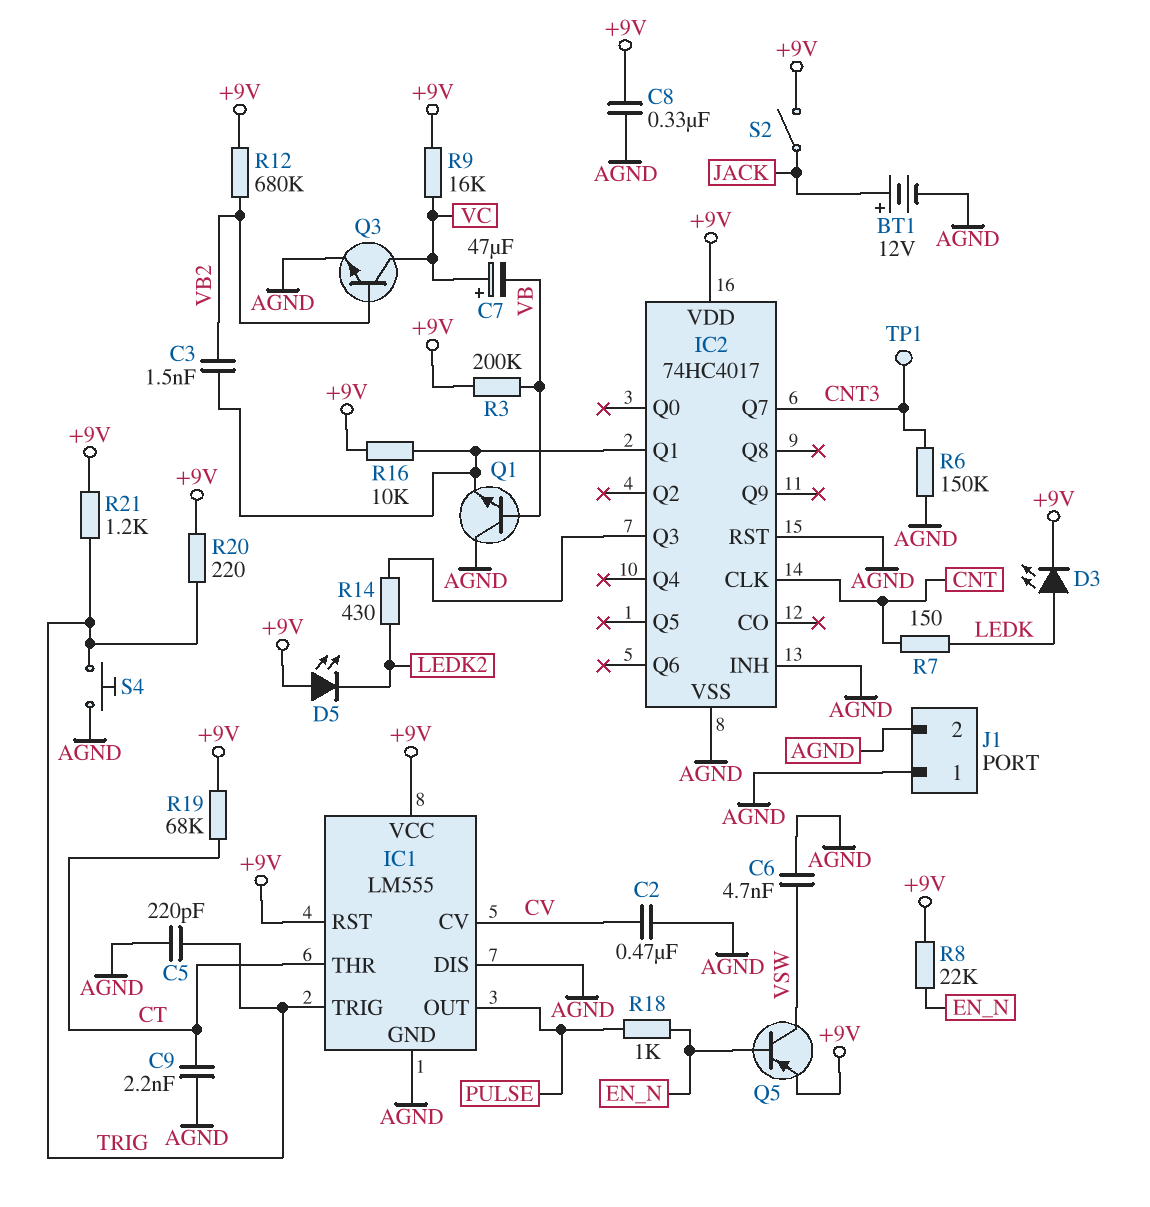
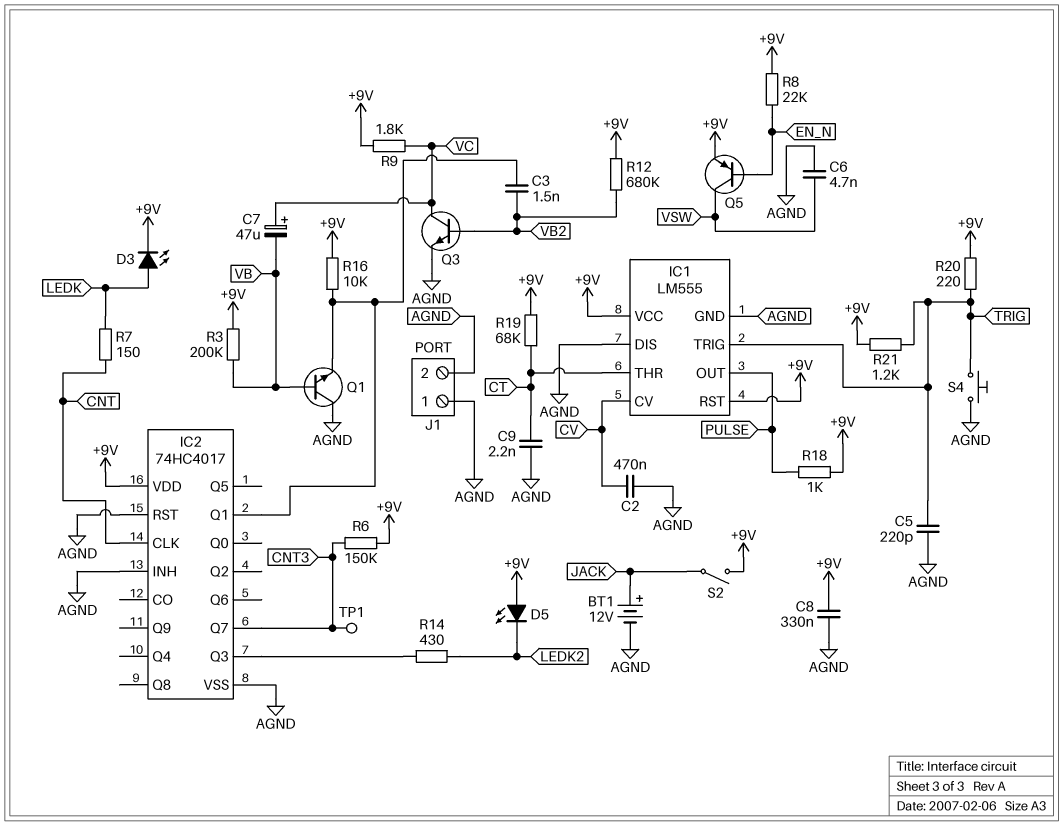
R6: 150k (AGND, CNT3) -> 150k (+9V, CNT3)
R9: 16k (+9V, VC) -> 1.8k (+9V, VC)
R18: 1k (EN_N, PULSE) -> 1k (+9V, PULSE)

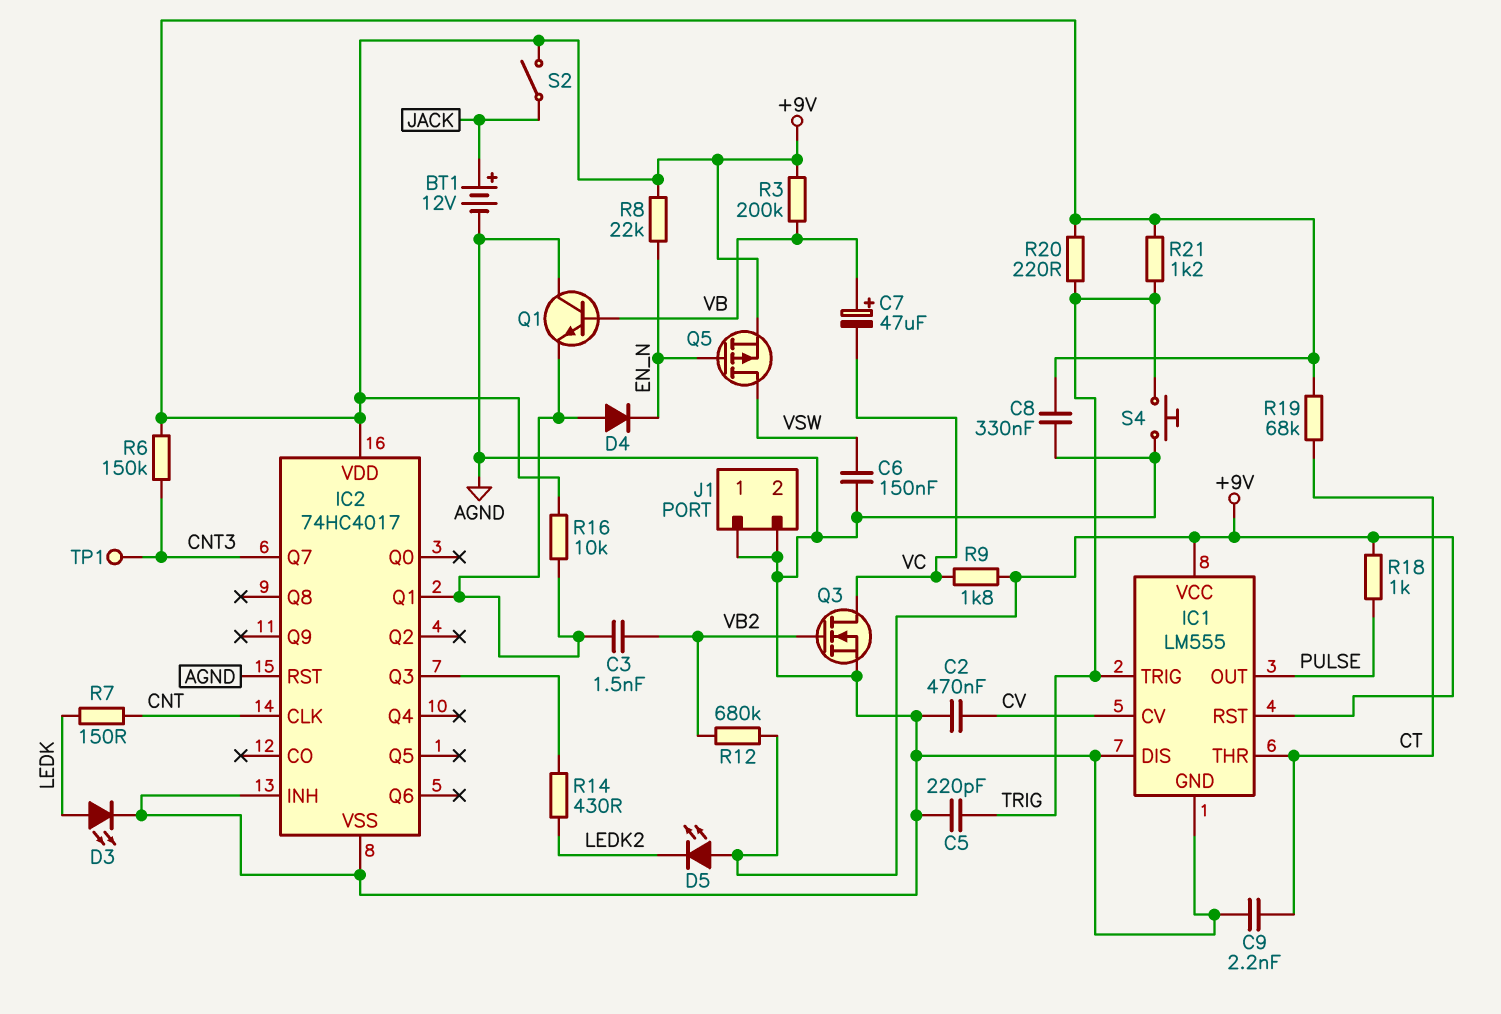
C6: 4.7nF (AGND, VSW) -> 150nF (AGND, VSW)
C7: 47uF (plus VC, minus VB) -> 47uF (plus VB, minus VC)
D3: LED (A LEDK, K +9V) -> LED (A LEDK, K AGND)
D4: none -> diode (A IC2/Q1, K EN_N)
Q3: NPN (B VB2, C VC, E AGND) -> NMOS (G VB2, D VC, S AGND)
Q5: PNP (B EN_N, C VSW, E +9V) -> PMOS (G EN_N, D VSW, S +9V)

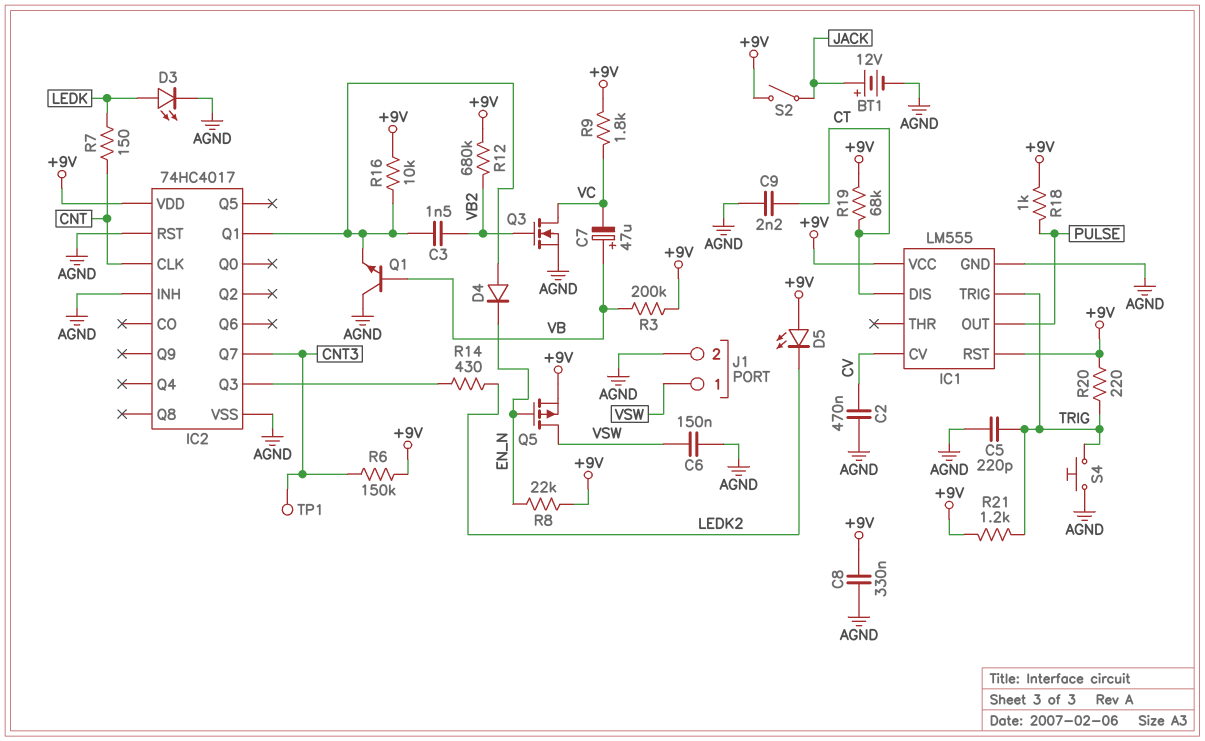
IC1 pin DIS: AGND -> CT
IC1 pin THR: CT -> none
J1 pin 1: AGND -> VSW

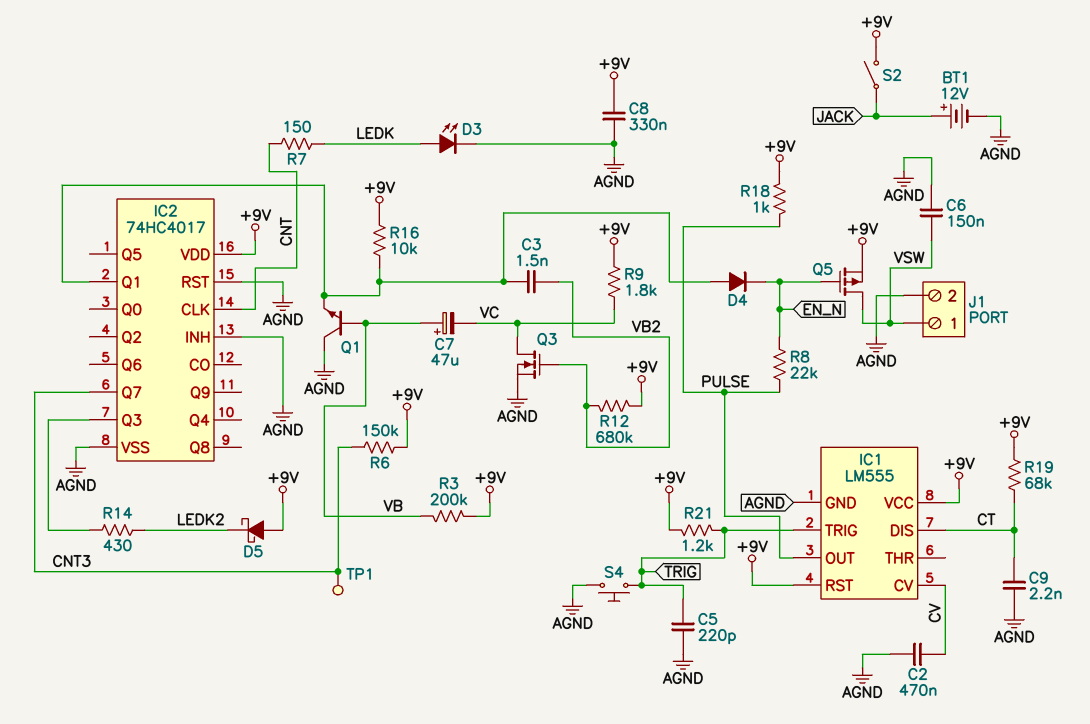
D5: LED (A +9V, K LEDK2) -> schottky (A +9V, K LEDK2)
R8: 22k (+9V, EN_N) -> 22k (EN_N, PULSE)
R20: 220 (+9V, TRIG) -> none

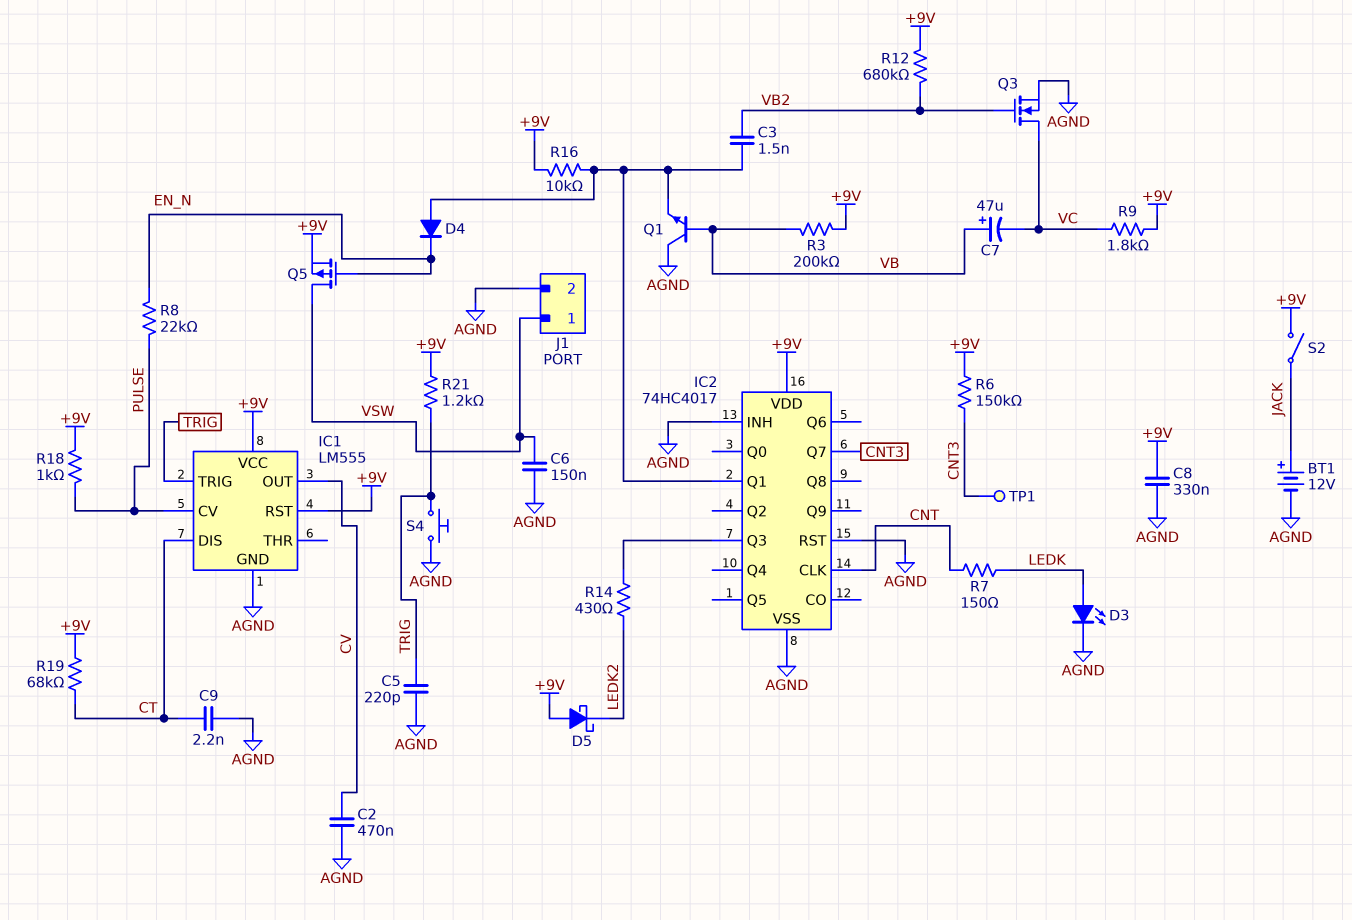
IC1 pin CV: CV -> PULSE
IC1 pin OUT: PULSE -> CV

